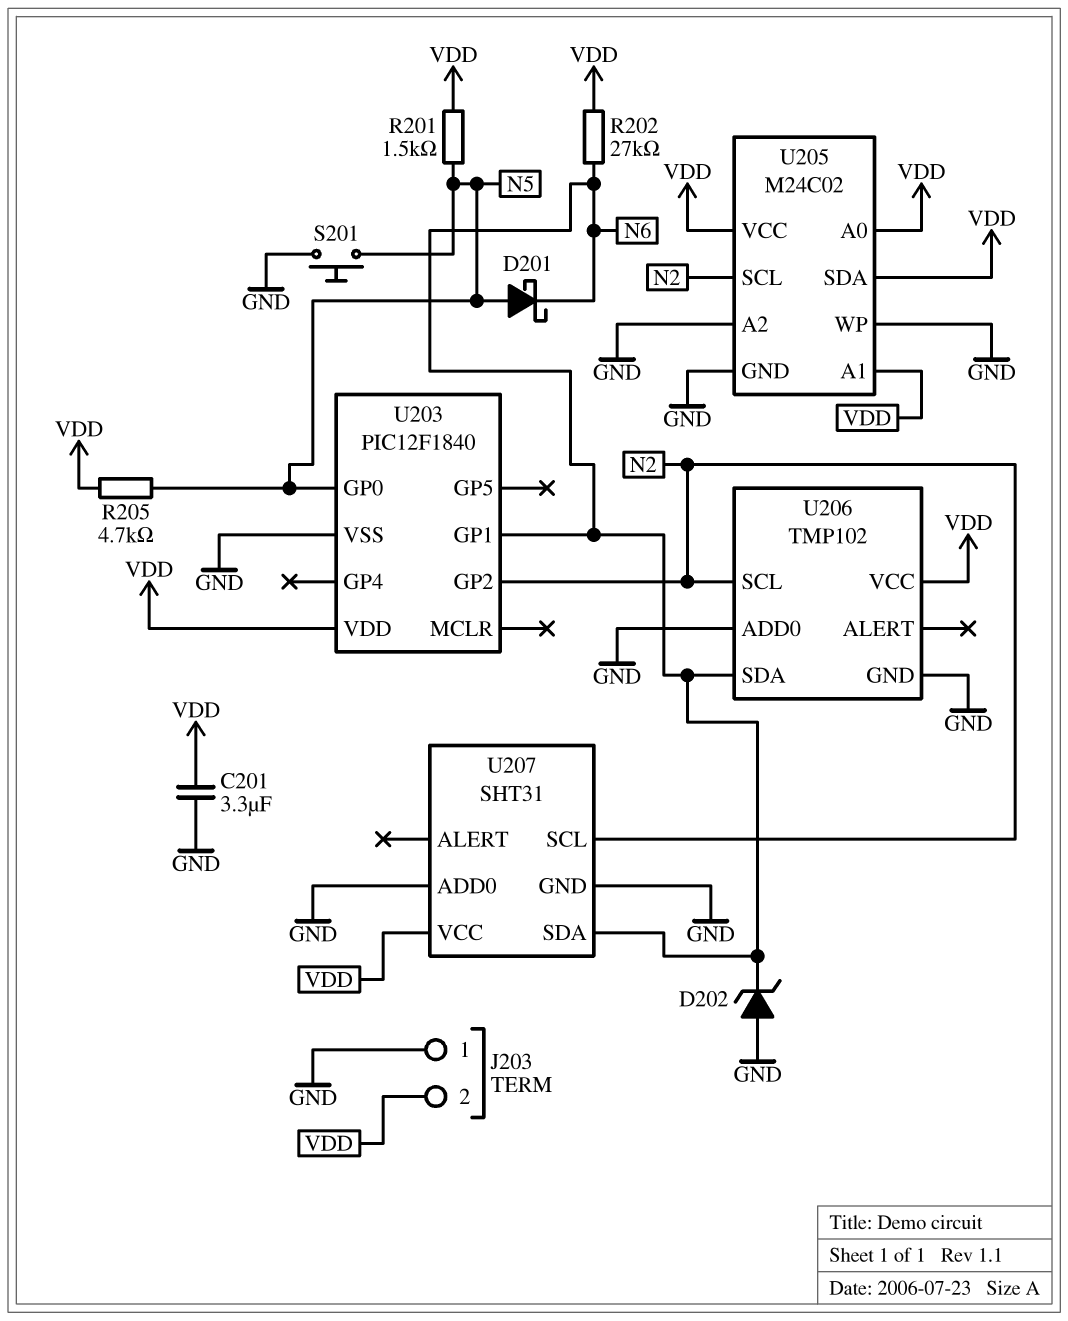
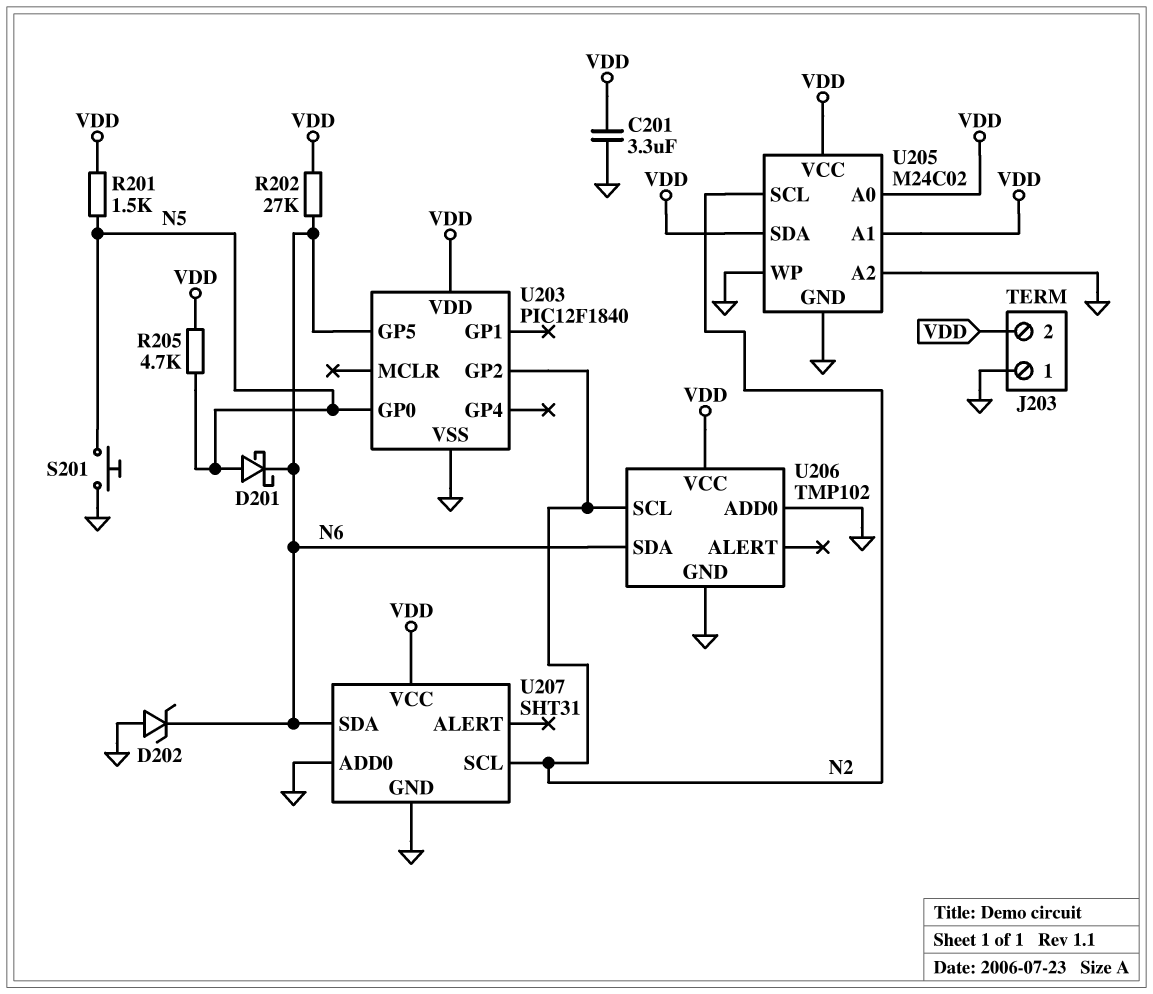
U203 pin GP1: N6 -> none
U203 pin GP5: none -> N6

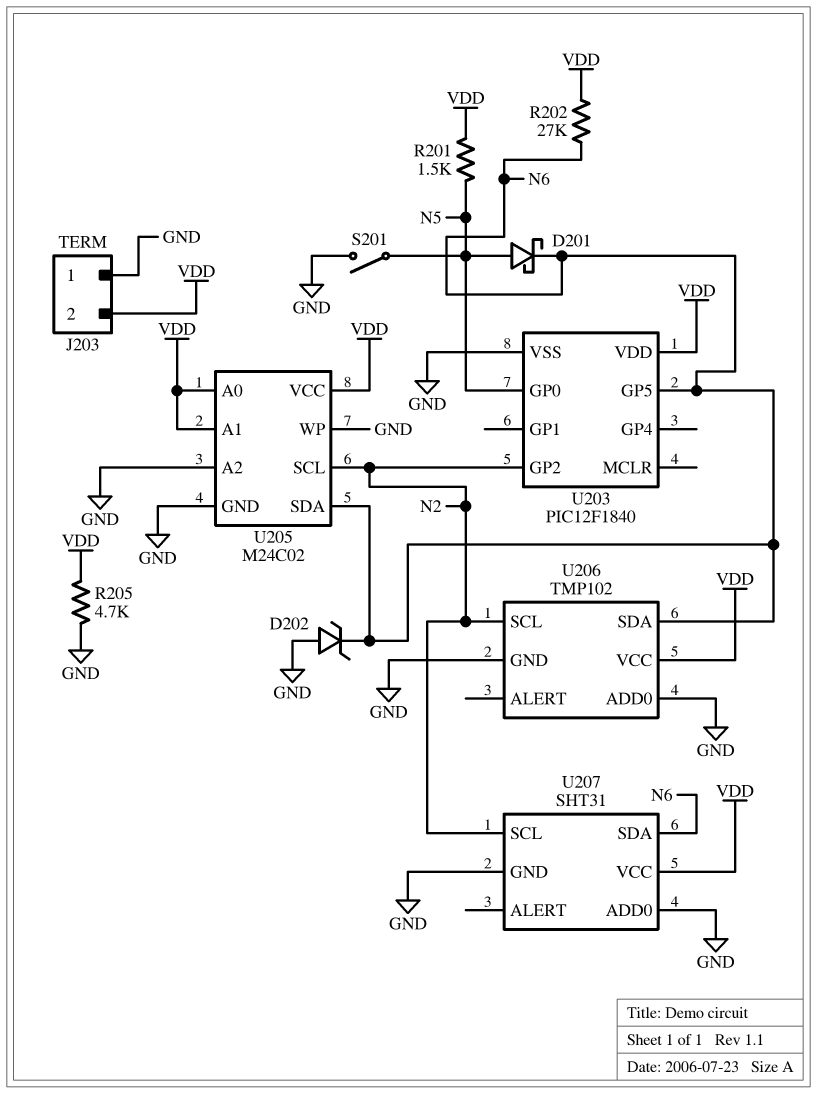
C201: 3.3uF (GND, VDD) -> none
R205: 4.7k (N5, VDD) -> 4.7k (GND, VDD)
S201: button (GND, N5) -> switch (GND, N5)
U205 pin SDA: VDD -> N6

